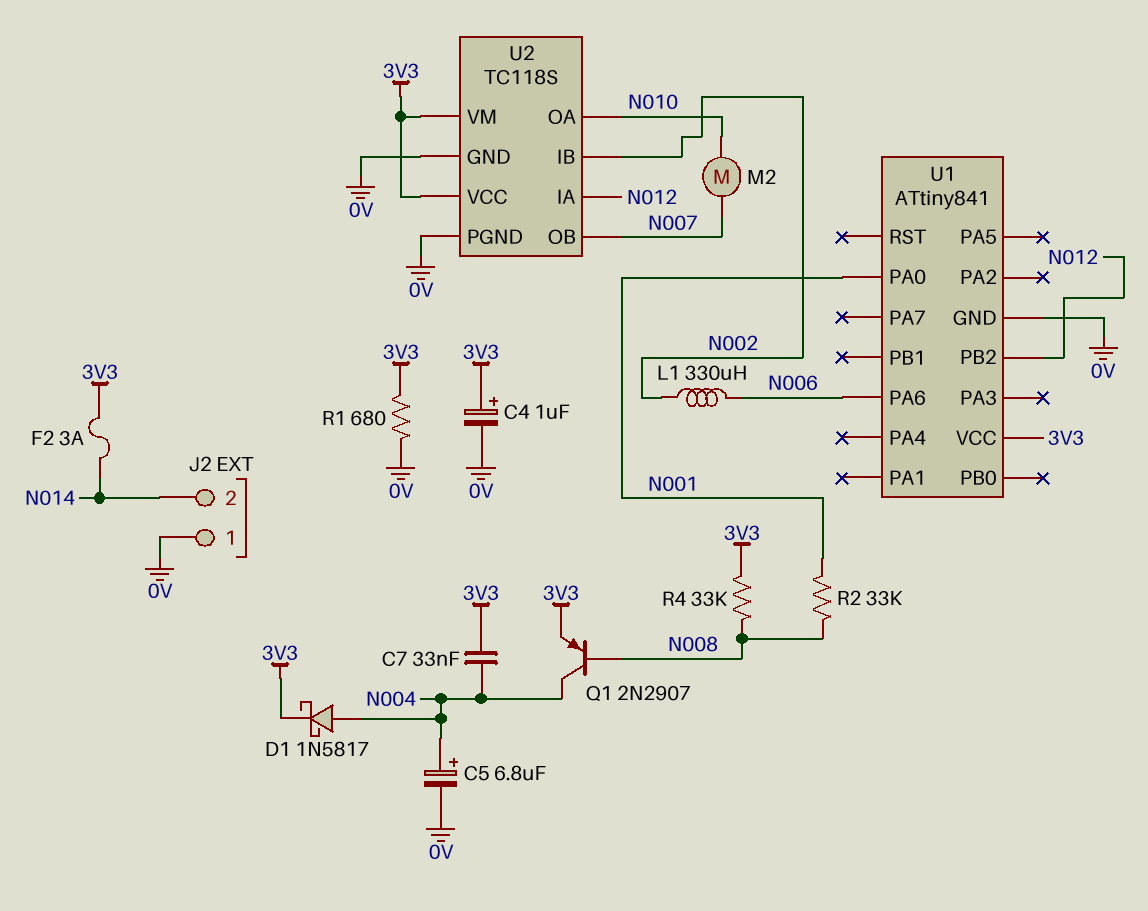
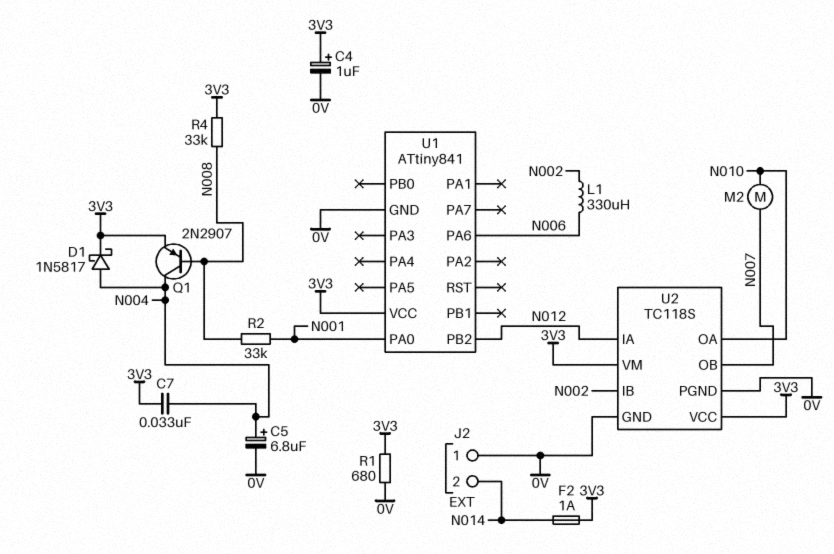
F2: 3A (3V3, N014) -> 1A (3V3, N014)

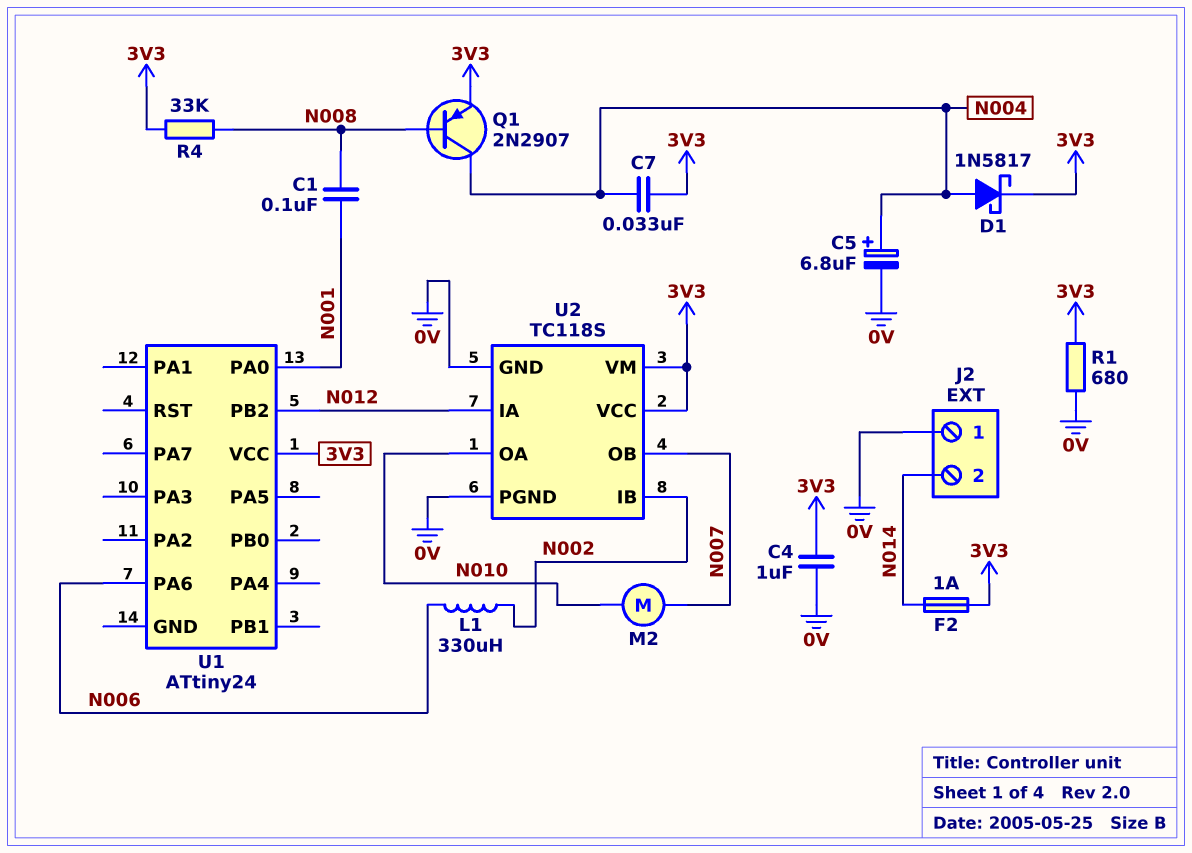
C1: none -> 100nF (N001, N008)
C4: 1uF (plus 3V3, minus 0V) -> 1uF (0V, 3V3)
R2: 33k (N001, N008) -> none
U1: ATtiny841 -> ATtiny24
U1 pin GND: 0V -> none

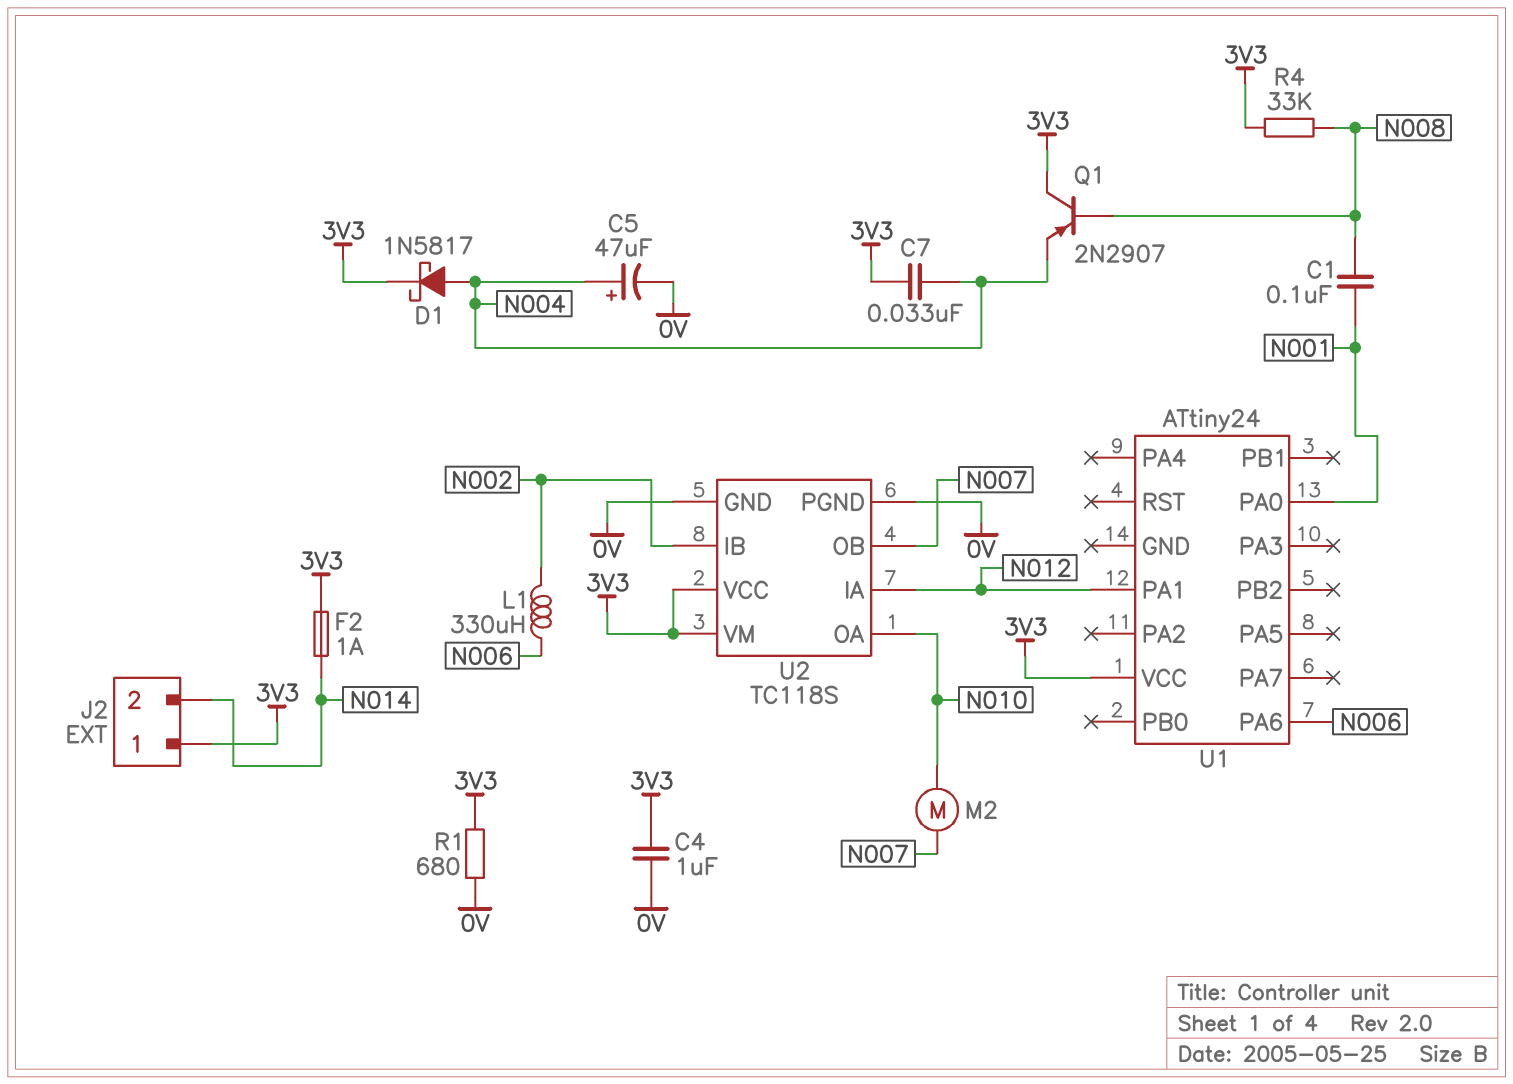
C5: 6.8uF (plus N004, minus 0V) -> 47uF (plus N004, minus 0V)
J2 pin 1: 0V -> 3V3
Q1: PNP 2N2907 (B N008, C N004, E 3V3) -> PNP 2N2907 (B N008, C 3V3, E N004)
U1 pin PA1: none -> N012
U1 pin PB2: N012 -> none

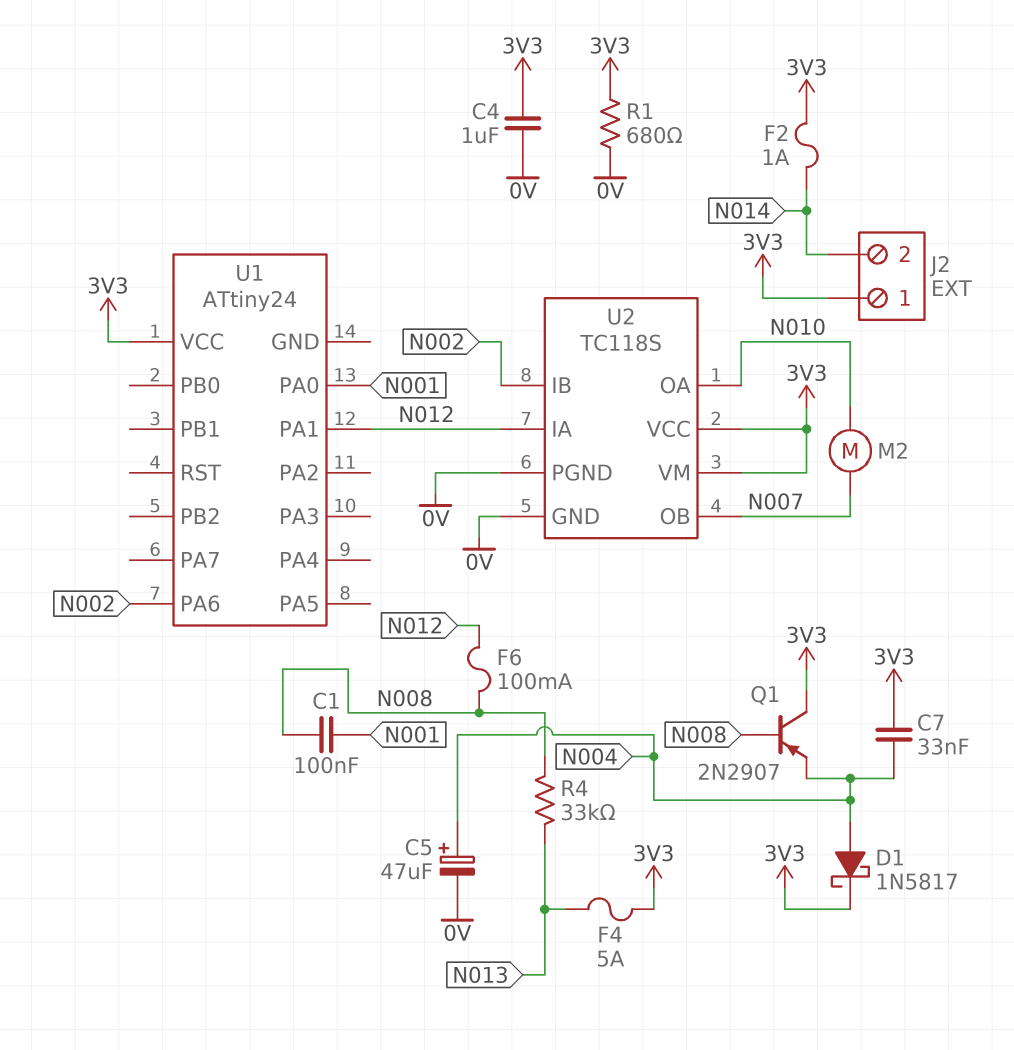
F4: none -> 5A (3V3, N013)
F6: none -> 100mA (N008, N012)
L1: 330uH (N002, N006) -> none
R4: 33k (3V3, N008) -> 33k (N008, N013)
U1 pin PA6: N006 -> N002

